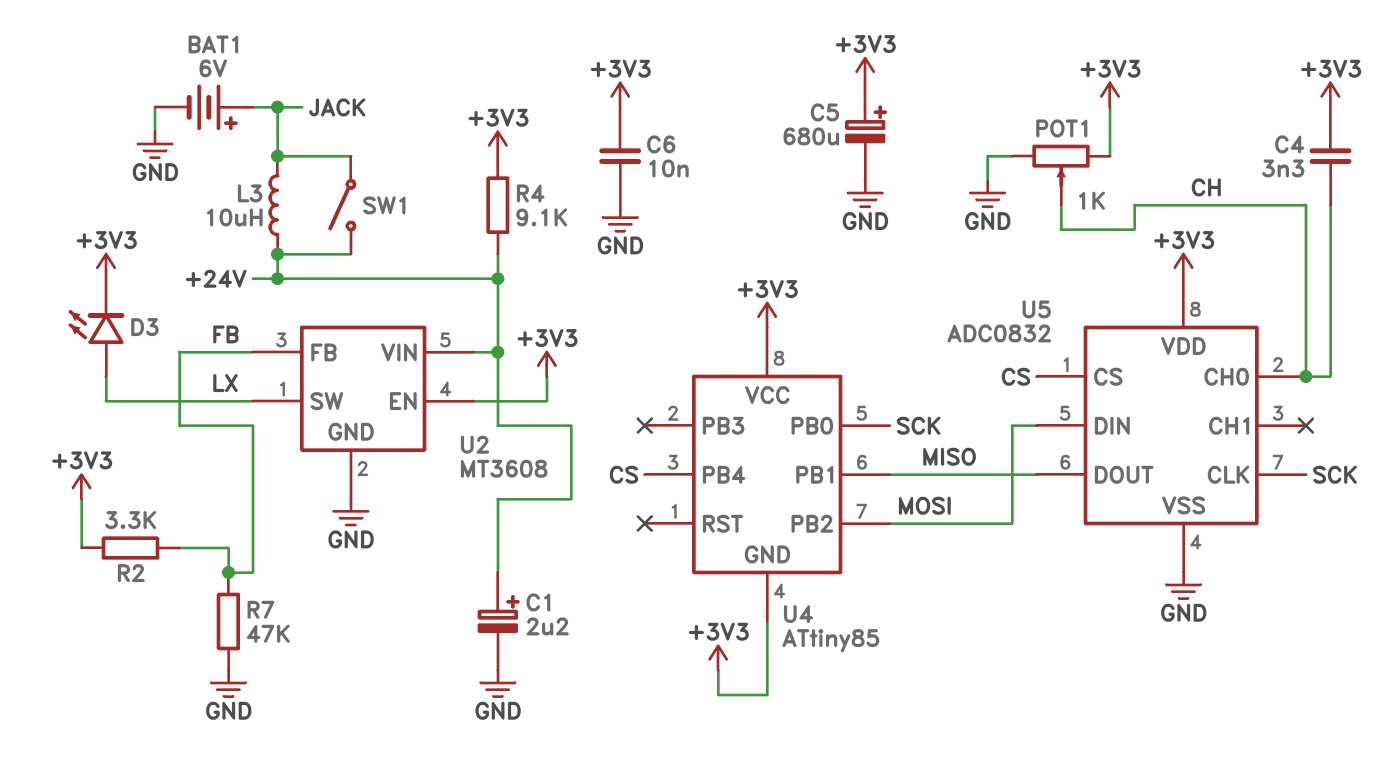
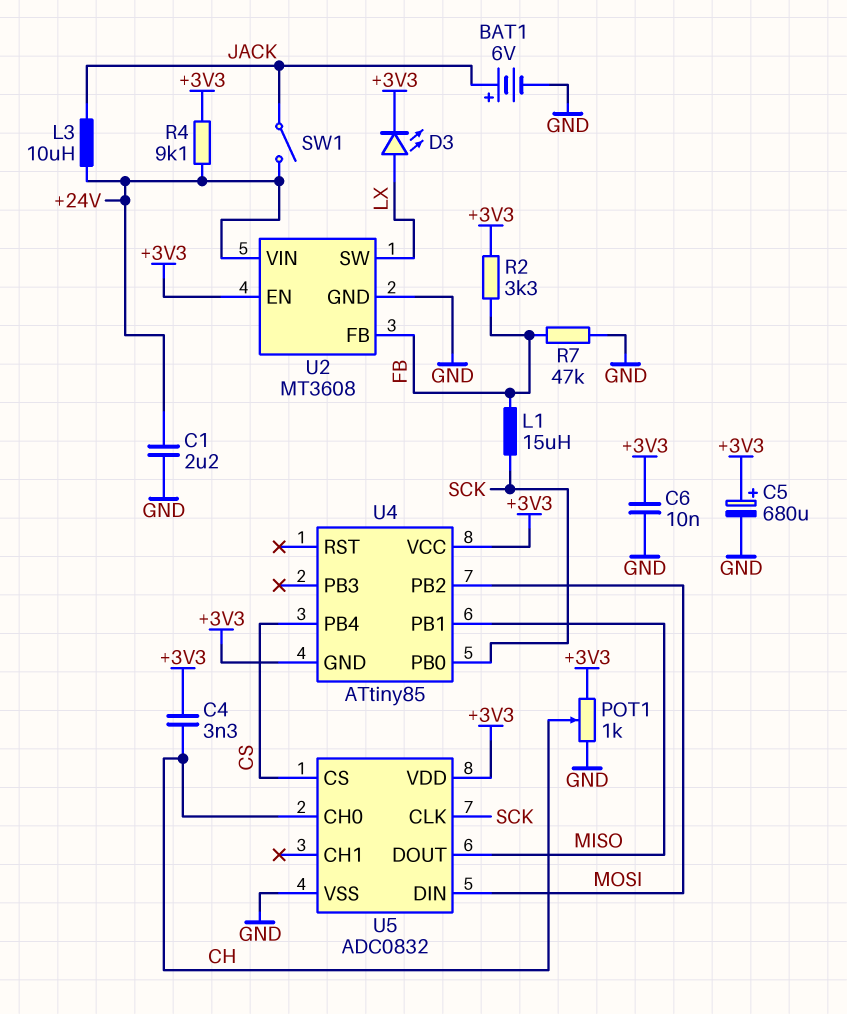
C1: 2.2uF (plus +24V, minus GND) -> 2.2uF (+24V, GND)
L1: none -> 15uH (FB, SCK)

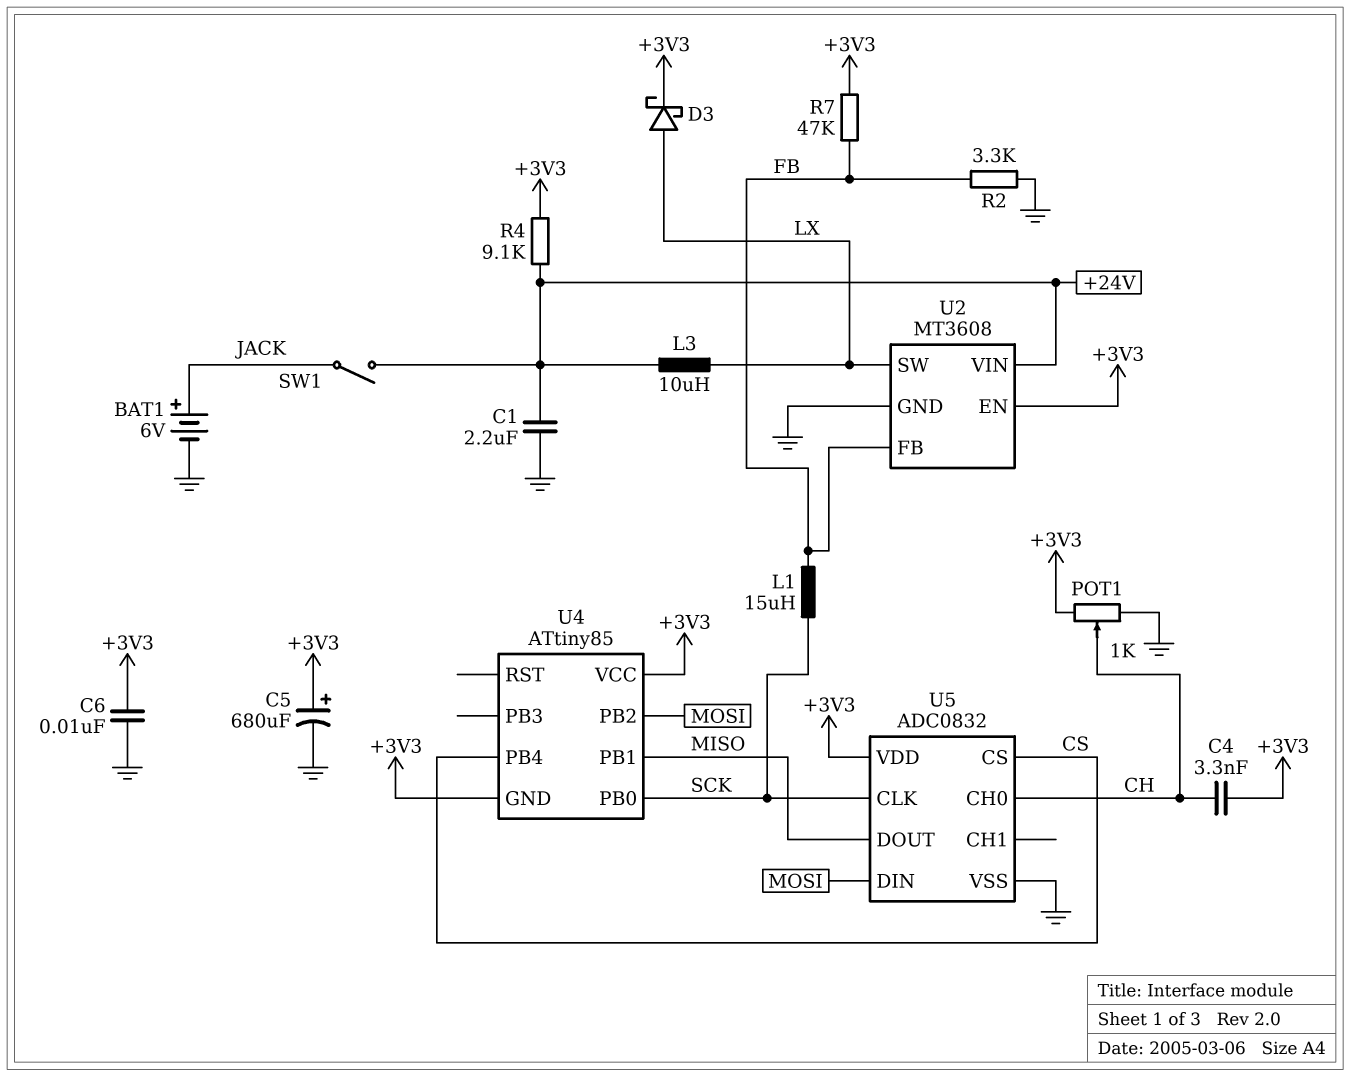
D3: LED (A LX, K +3V3) -> schottky (A LX, K +3V3)
L3: 10uH (+24V, JACK) -> 10uH (+24V, LX)
R2: 3.3k (+3V3, FB) -> 3.3k (FB, GND)
R7: 47k (FB, GND) -> 47k (+3V3, FB)

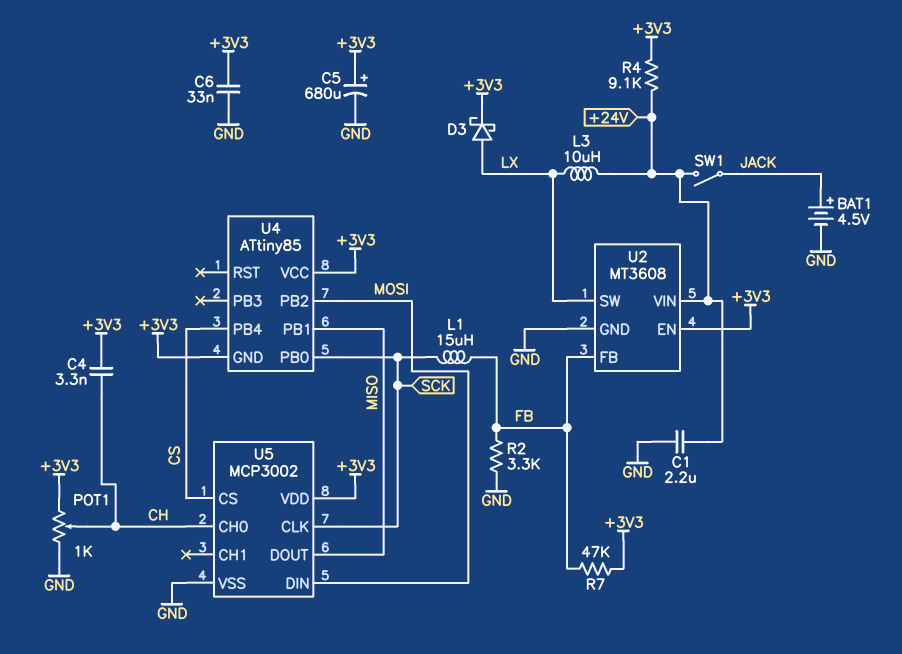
BAT1: 6V (plus JACK, minus GND) -> 4.5V (plus JACK, minus GND)
C6: 10nF (+3V3, GND) -> 33nF (+3V3, GND)
U5: ADC0832 -> MCP3002

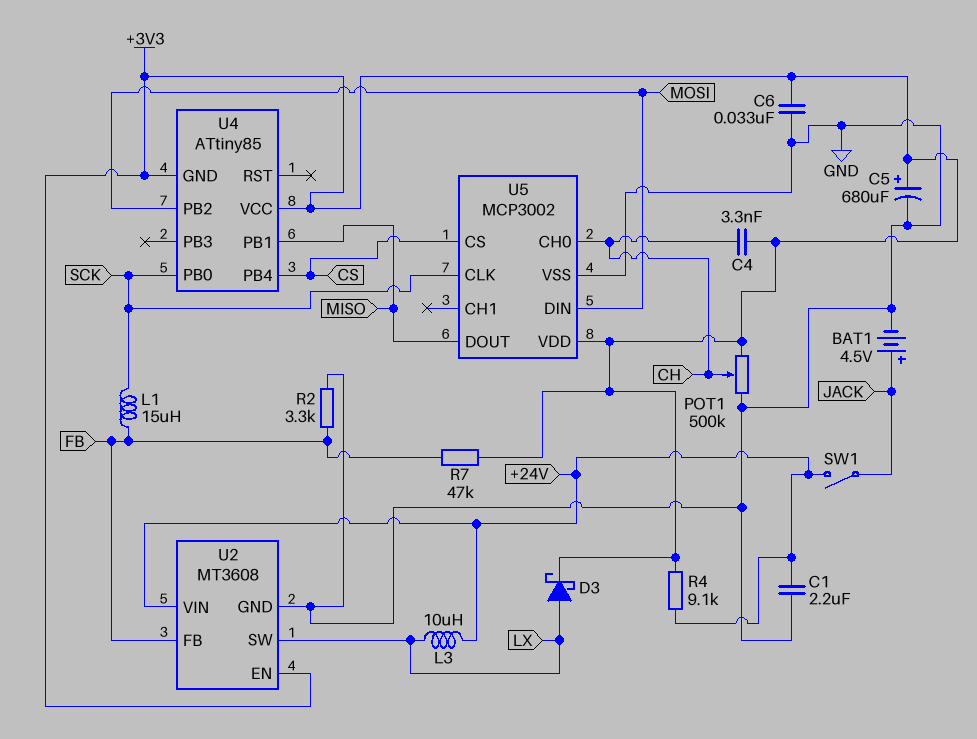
POT1: 1k (+3V3, GND, wiper CH) -> 500k (+3V3, GND, wiper CH)

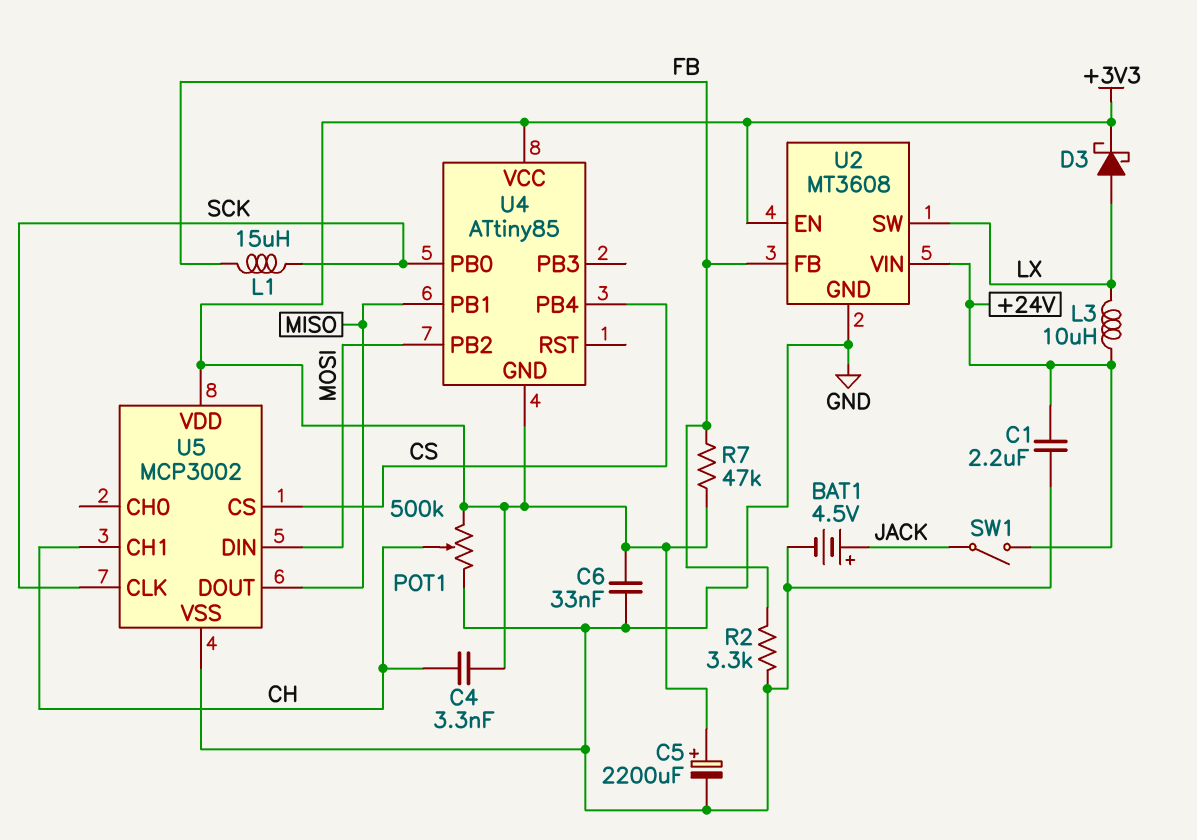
C5: 680uF (plus +3V3, minus GND) -> 2200uF (plus +3V3, minus GND)
R4: 9.1k (+3V3, +24V) -> none
U5 pin CH0: CH -> none
U5 pin CH1: none -> CH

